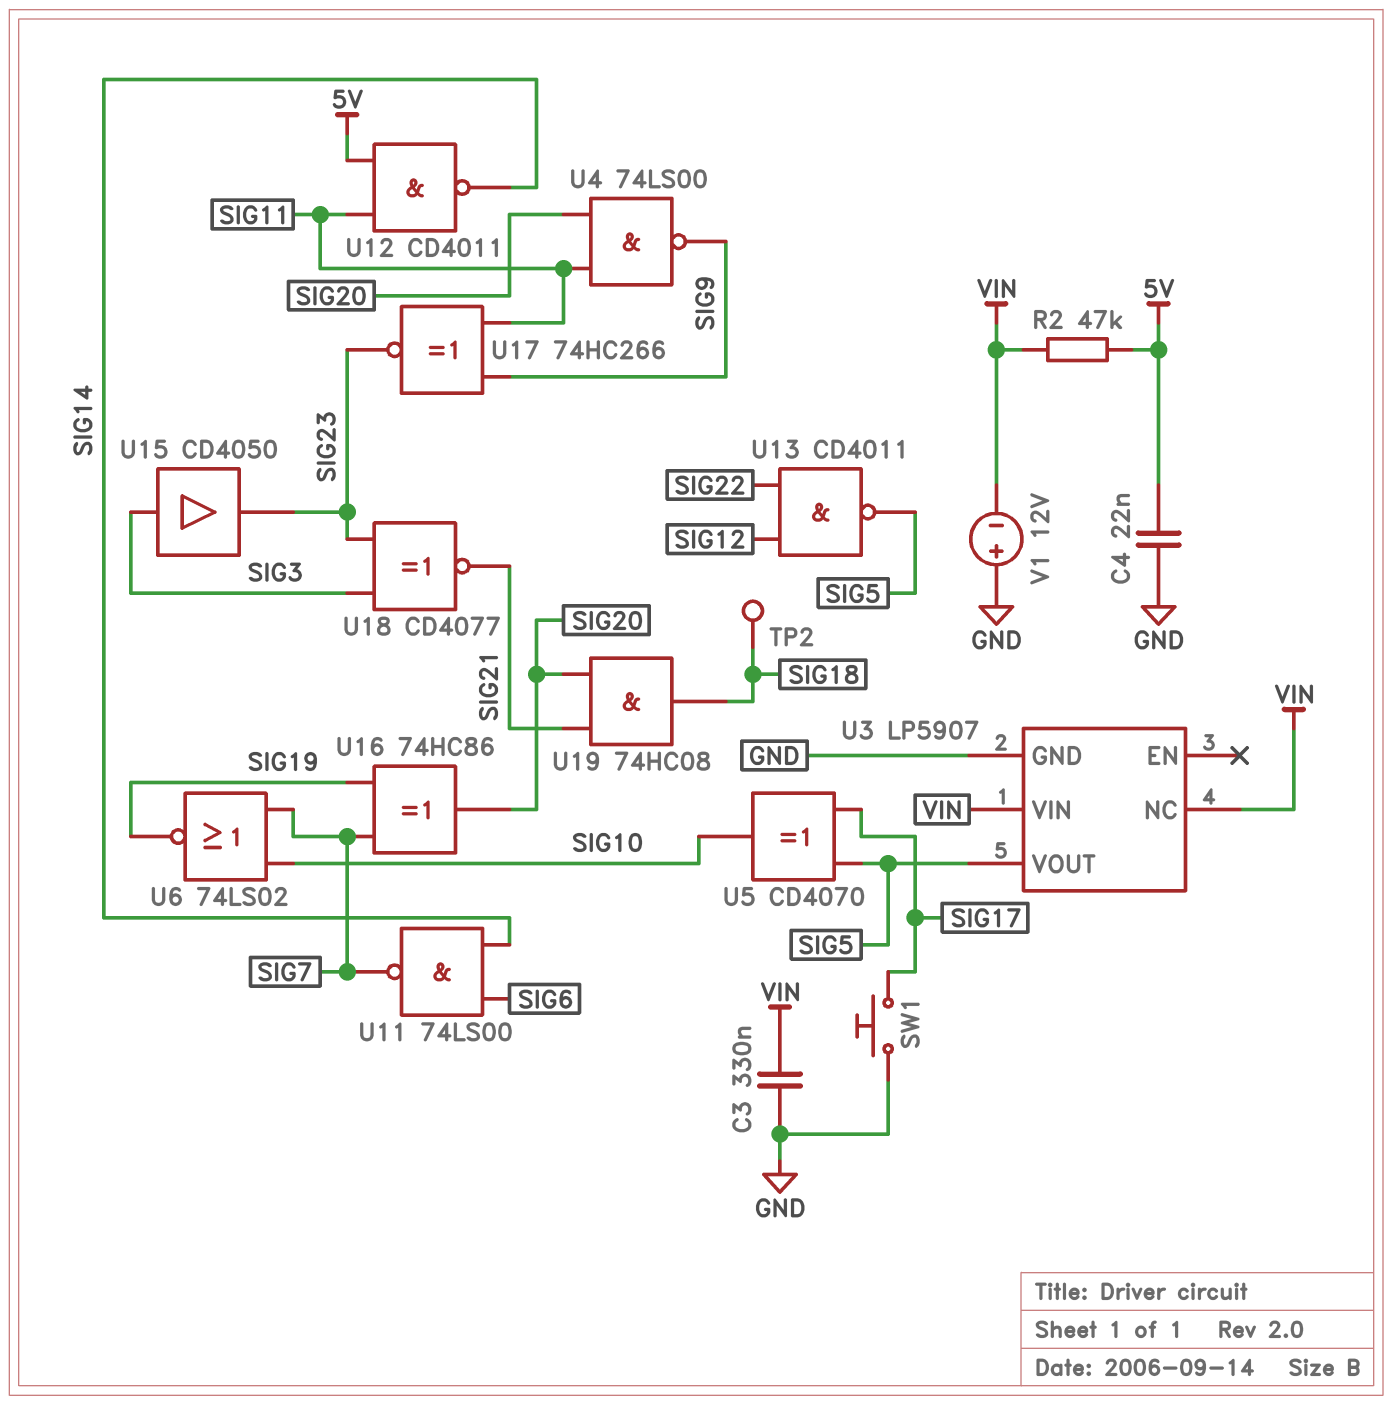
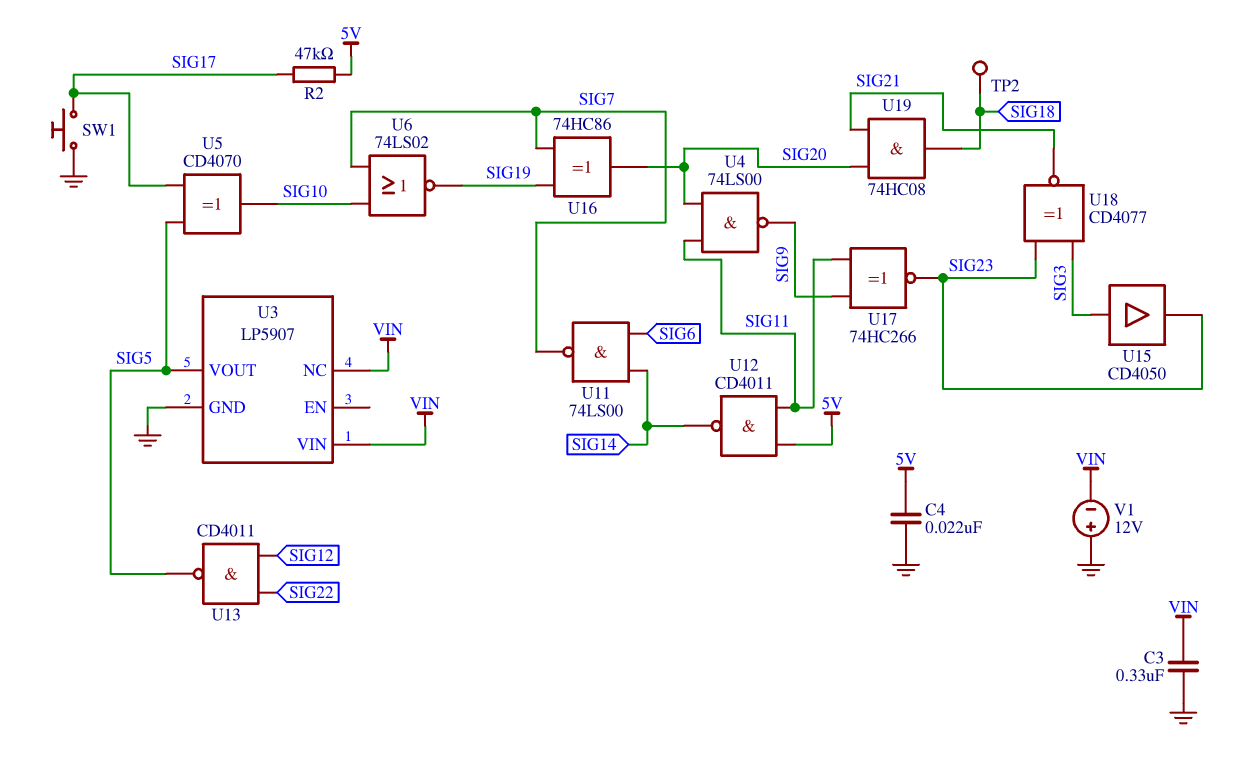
R2: 47k (5V, VIN) -> 47k (5V, SIG17)

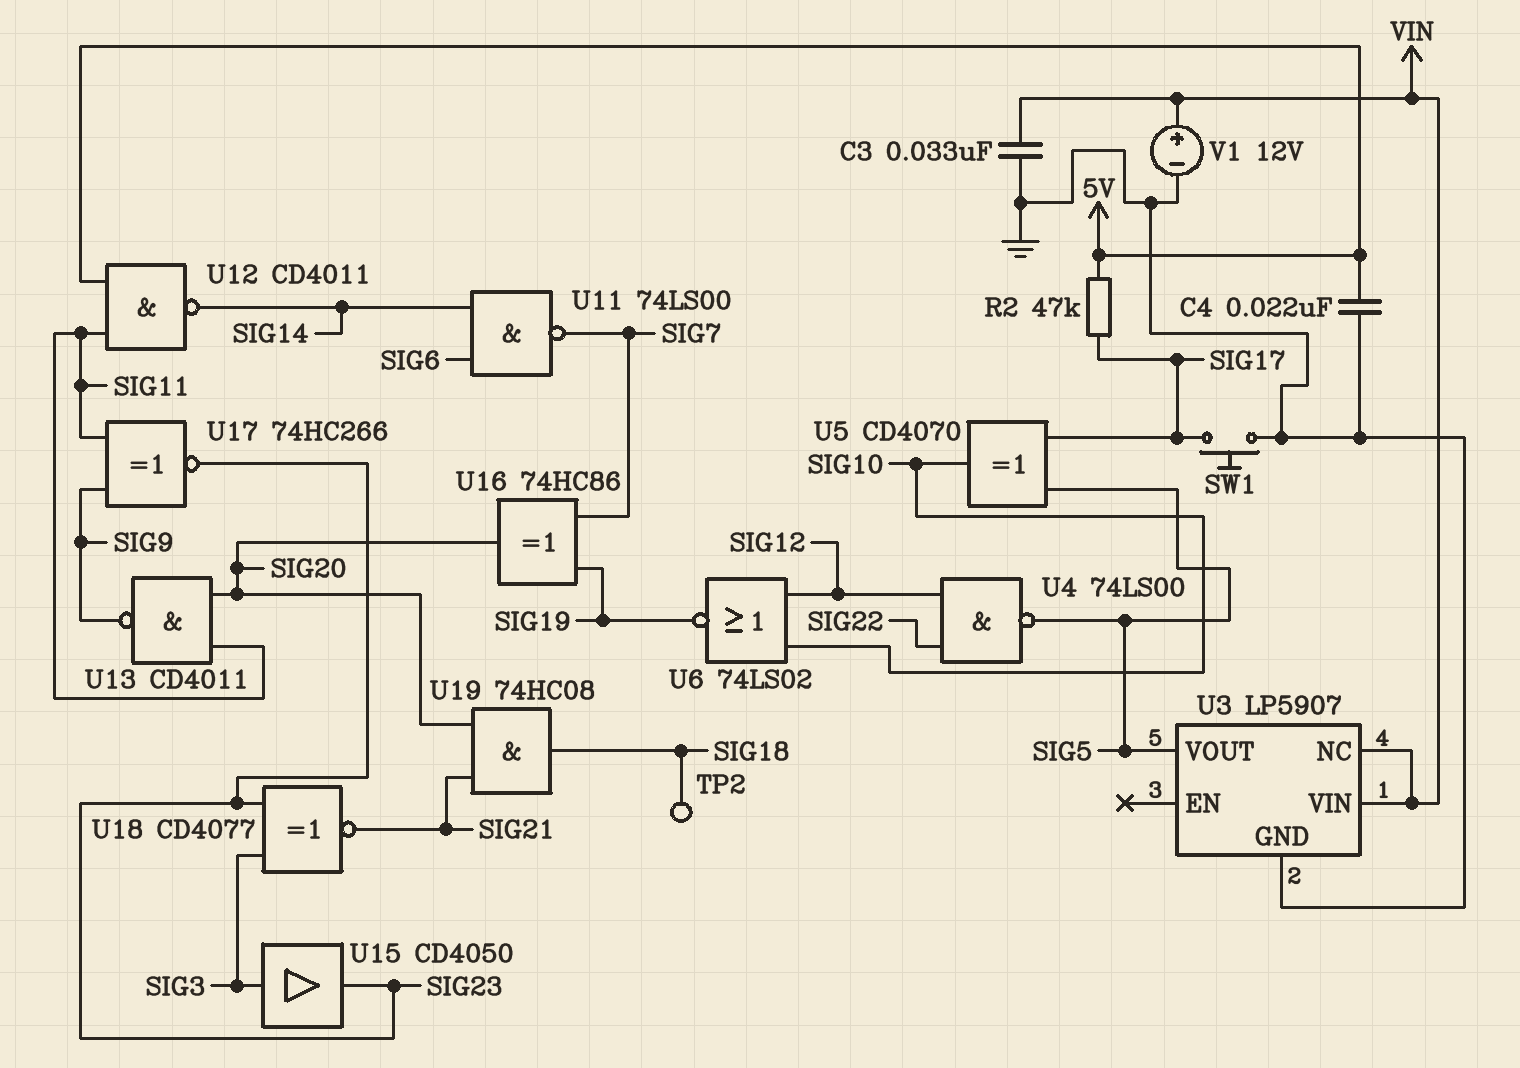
C3: 330nF (GND, VIN) -> 33nF (GND, VIN)
U4: NAND 74LS00 (in SIG11, in SIG20, out SIG9) -> NAND 74LS00 (in SIG12, in SIG22, out SIG5)
U6: NOR 74LS02 (in SIG7, in SIG10, out SIG19) -> NOR 74LS02 (in SIG10, in SIG12, out SIG19)
U13: NAND CD4011 (in SIG12, in SIG22, out SIG5) -> NAND CD4011 (in SIG11, in SIG20, out SIG9)
V1: 12V (plus GND, minus VIN) -> 12V (plus VIN, minus GND)

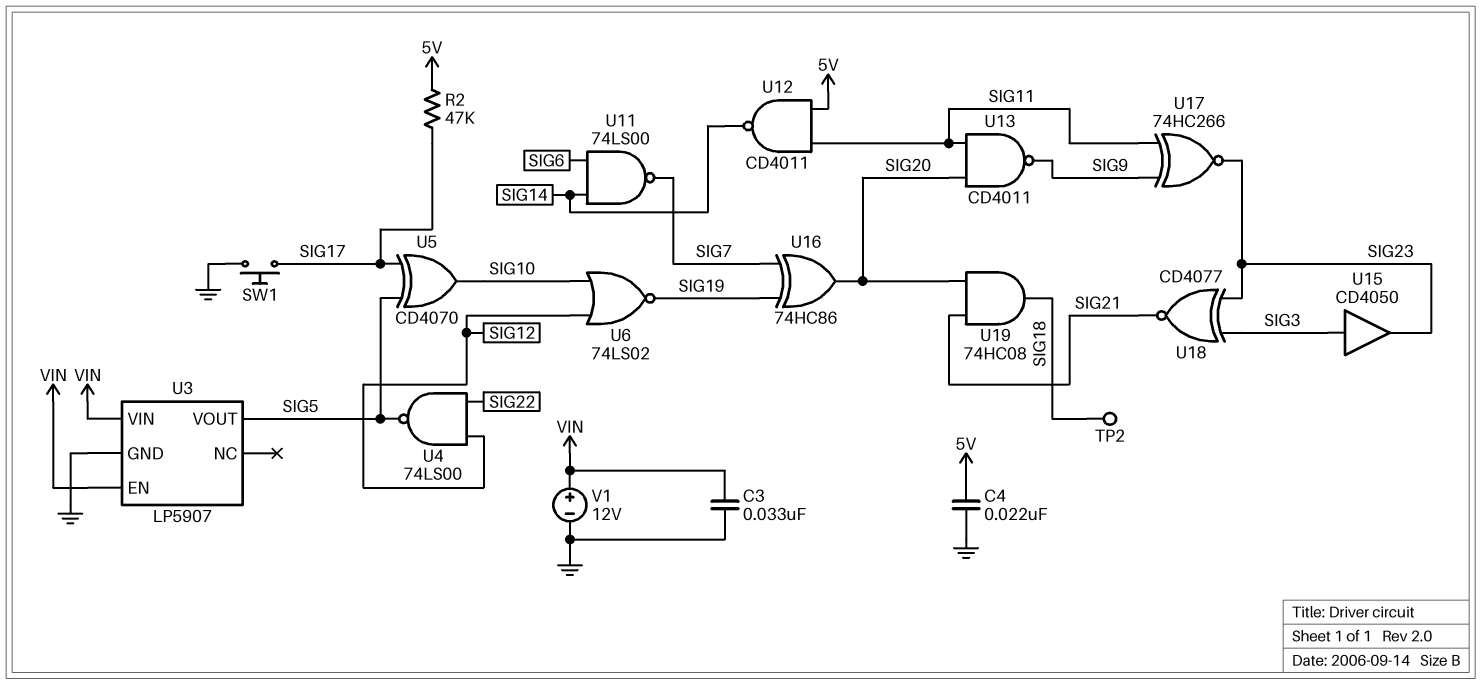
U3 pin EN: none -> VIN
U3 pin NC: VIN -> none

